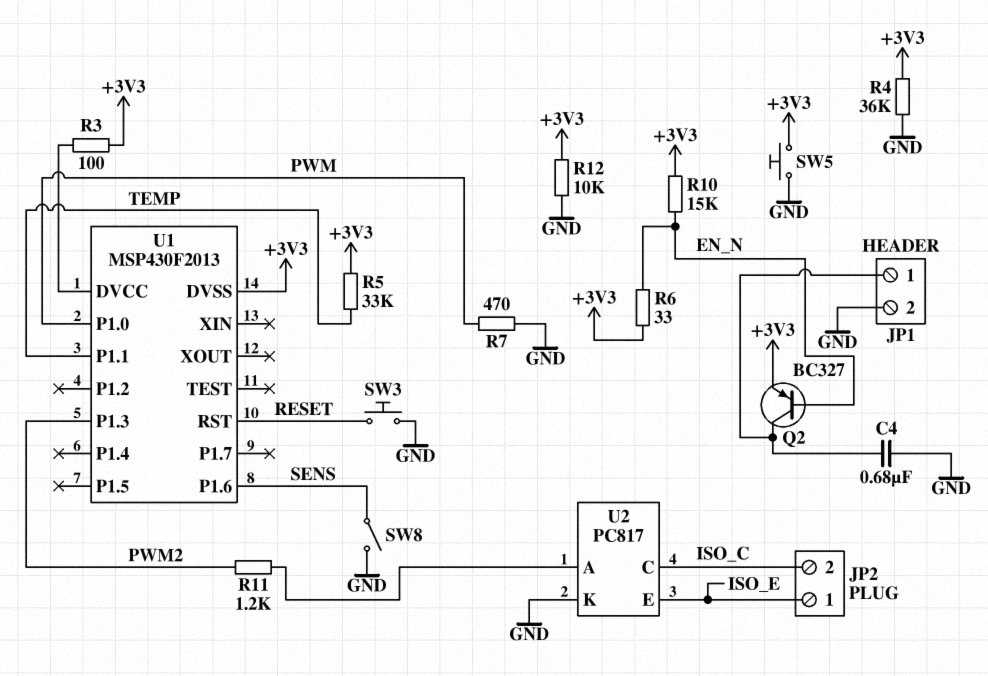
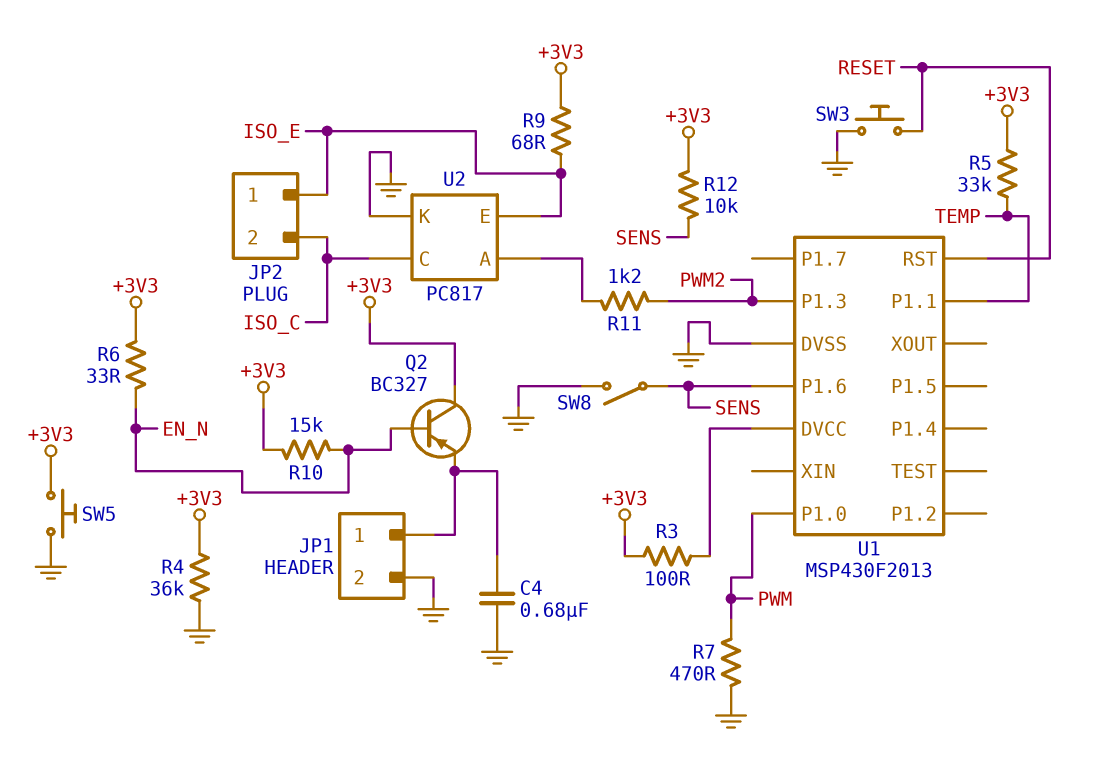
Q2: PNP BC327 (B EN_N, C JP1/1, E +3V3) -> PNP BC327 (B EN_N, C +3V3, E JP1/1)
R9: none -> 68 (+3V3, ISO_E)
R12: 10k (+3V3, GND) -> 10k (+3V3, SENS)
U1 pin DVSS: +3V3 -> GND

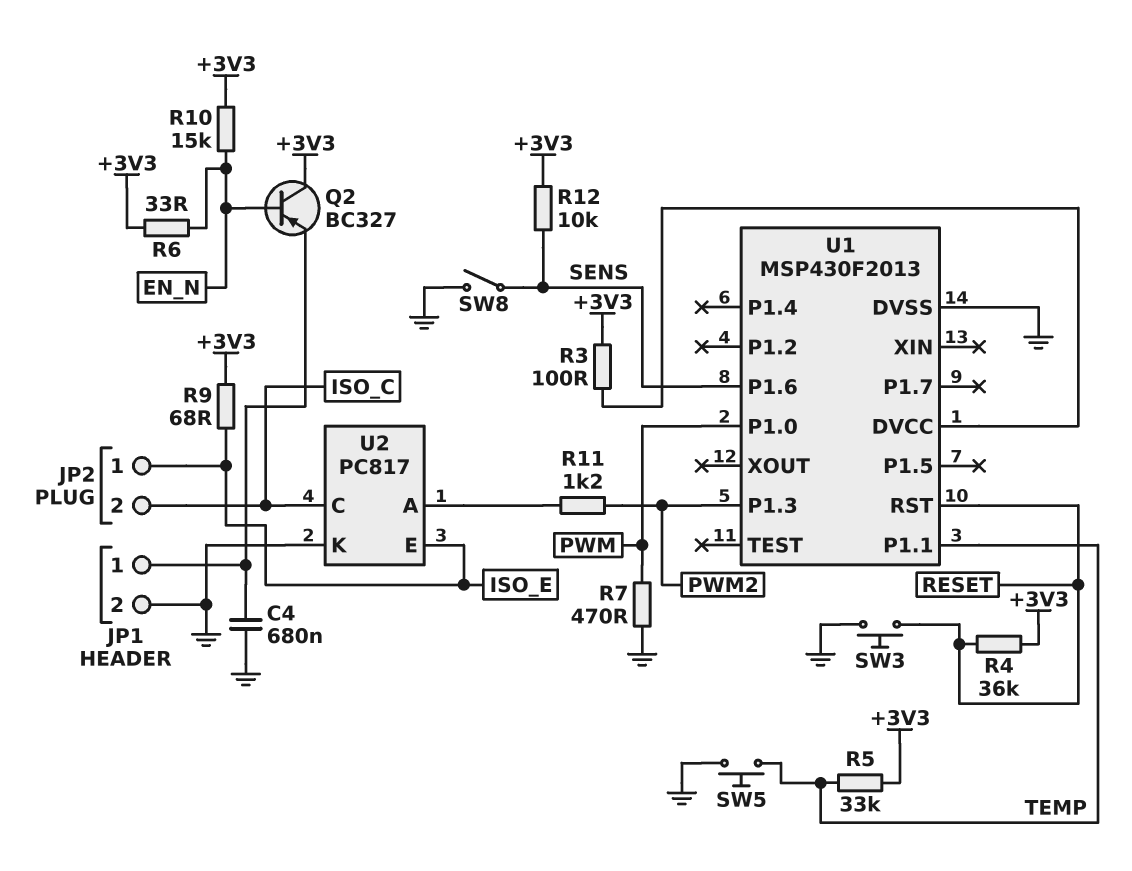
R4: 36k (+3V3, GND) -> 36k (+3V3, RESET)
SW5: button (+3V3, GND) -> button (GND, TEMP)

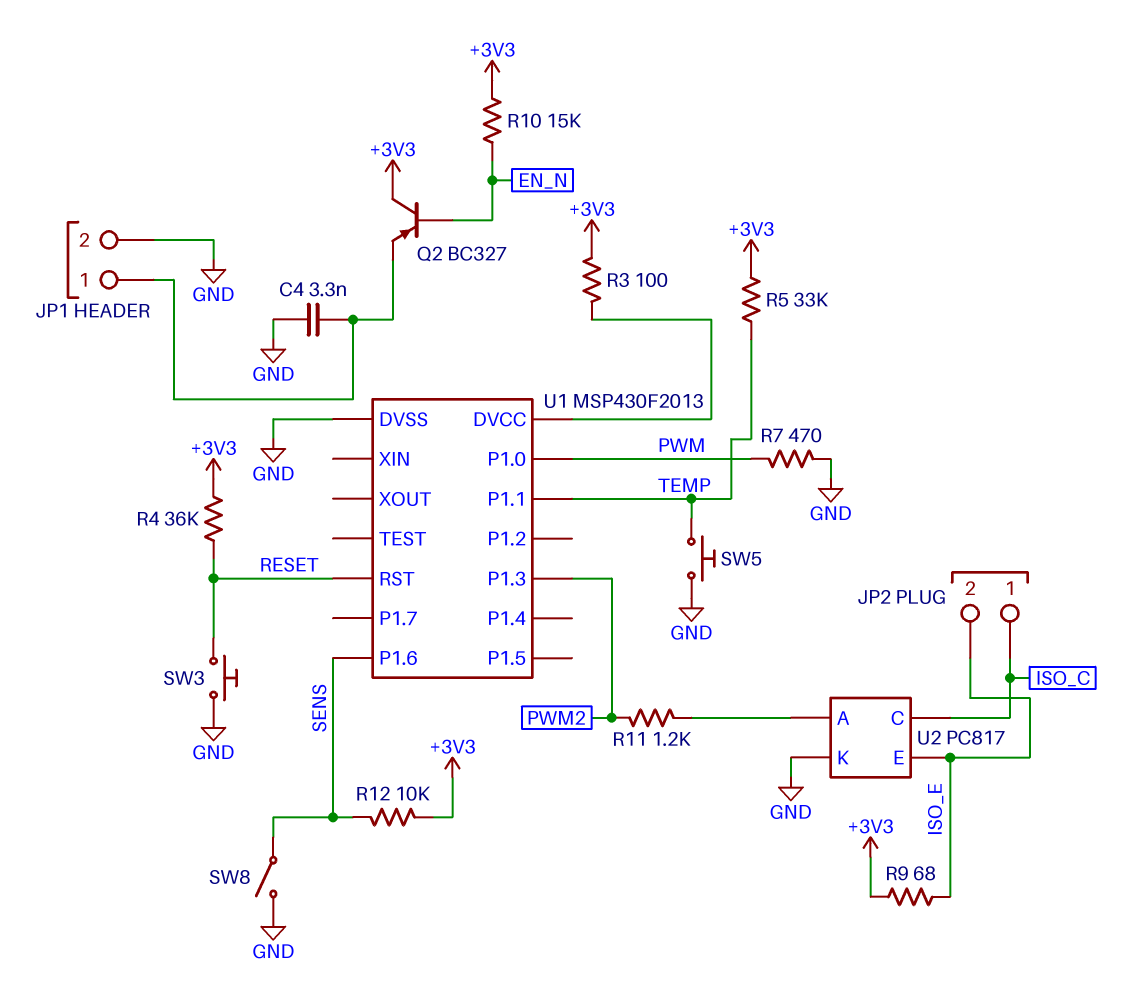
C4: 680nF (GND, JP1/1) -> 3.3nF (GND, JP1/1)
JP2 pin 1: ISO_E -> ISO_C
JP2 pin 2: ISO_C -> ISO_E
R6: 33 (+3V3, EN_N) -> none

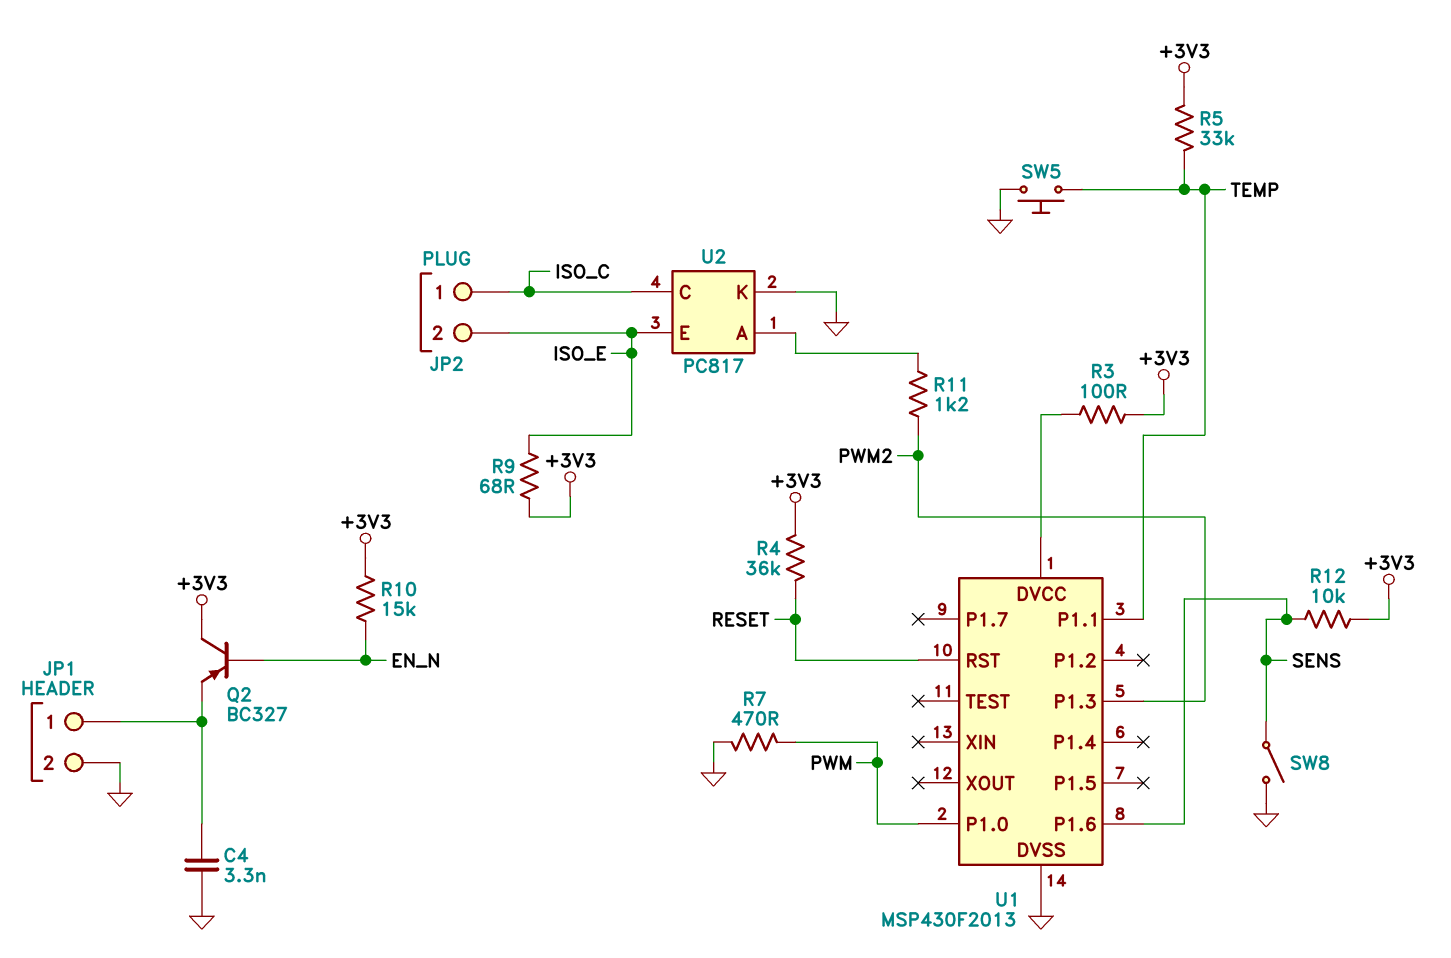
SW3: button (GND, RESET) -> none

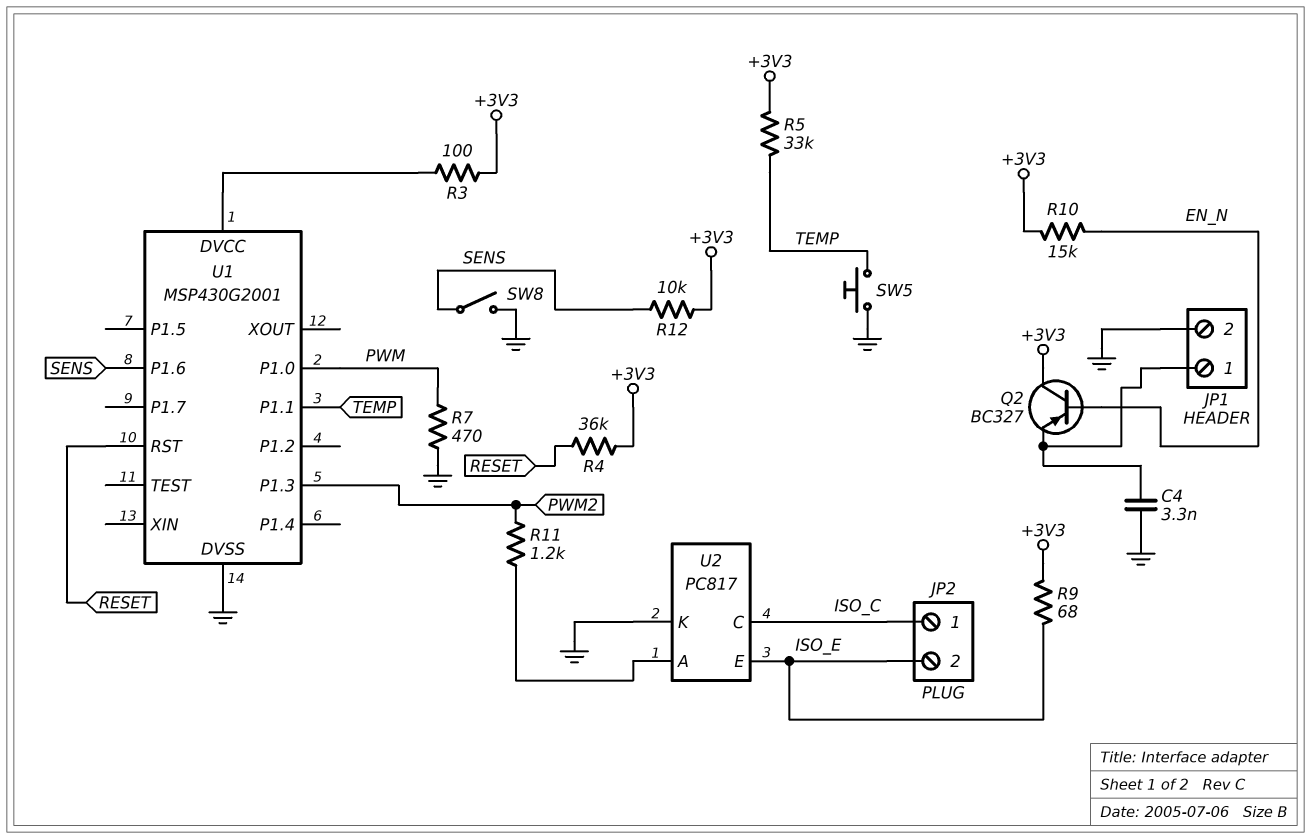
U1: MSP430F2013 -> MSP430G2001

